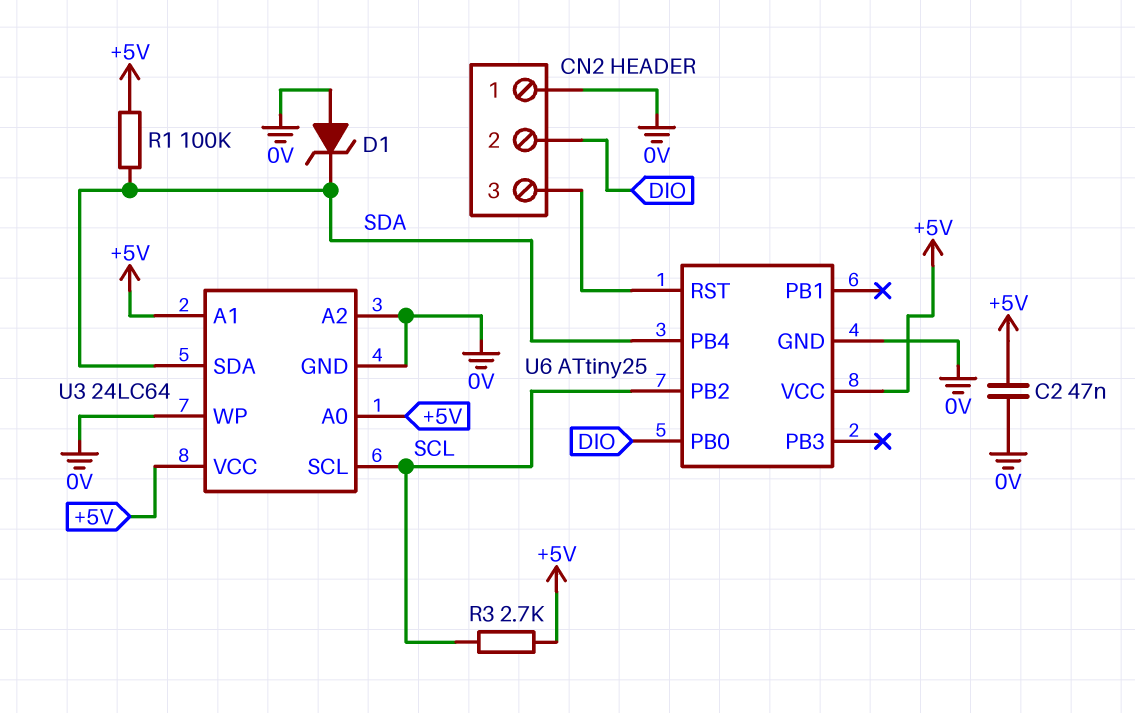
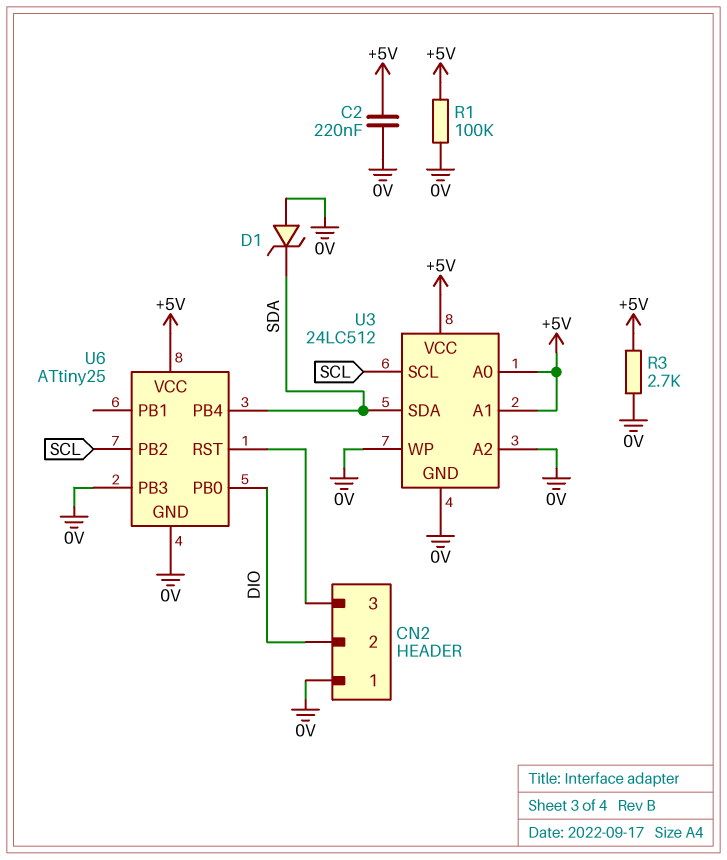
C2: 47nF (+5V, 0V) -> 220nF (+5V, 0V)
R1: 100k (+5V, SDA) -> 100k (+5V, 0V)
R3: 2.7k (+5V, SCL) -> 2.7k (+5V, 0V)
U3: 24LC64 -> 24LC512
U6 pin PB3: none -> 0V

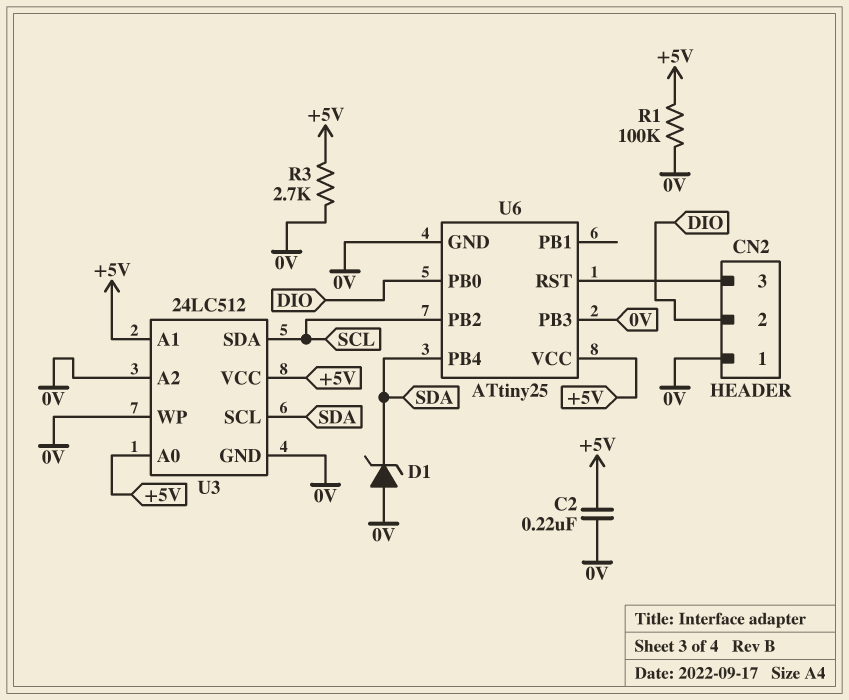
U3 pin SCL: SCL -> SDA
U3 pin SDA: SDA -> SCL

